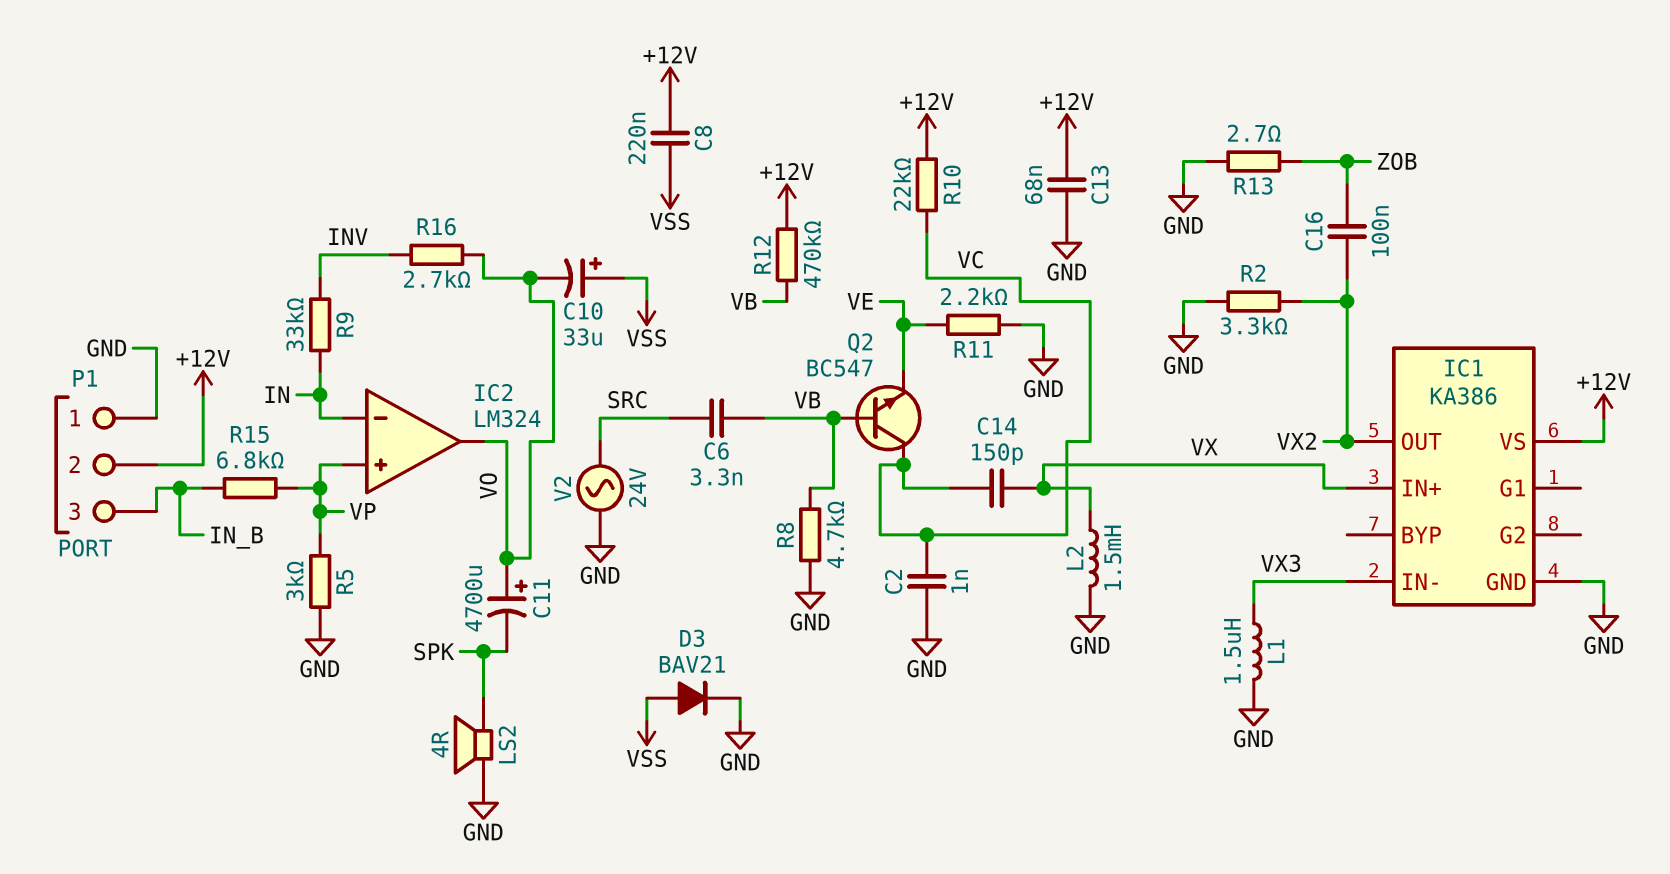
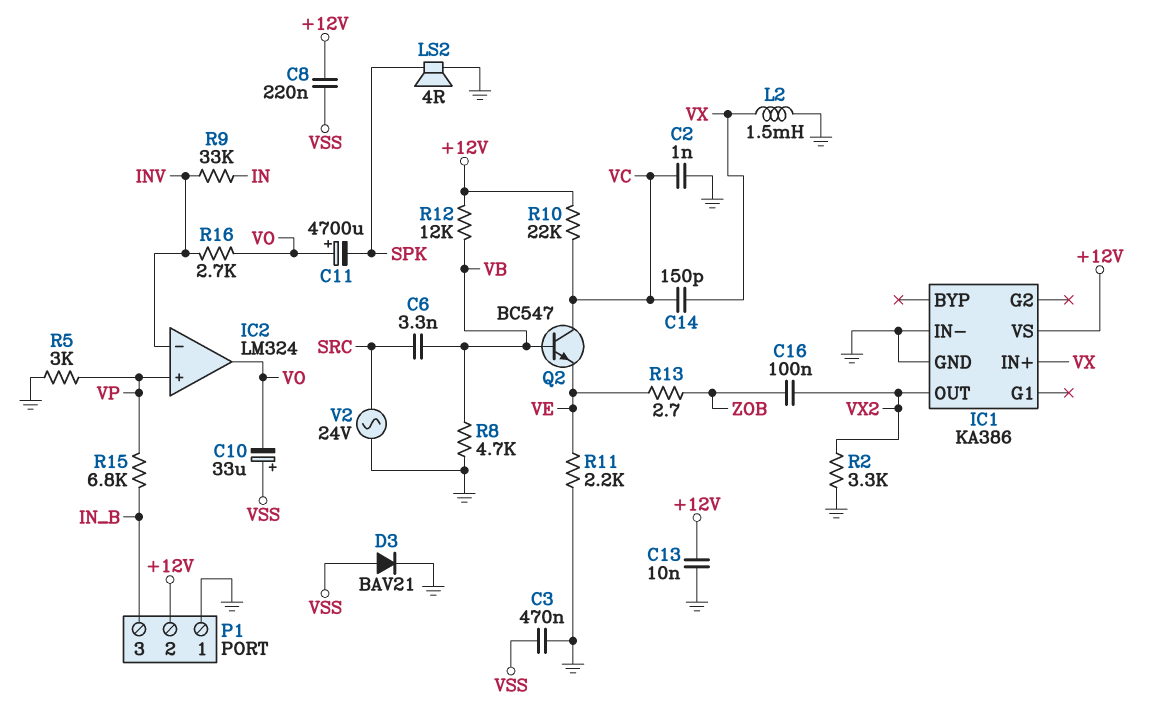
C3: none -> 470nF (GND, VSS)
C13: 68nF (+12V, GND) -> 10nF (+12V, GND)
IC1 pin IN-: VX3 -> GND
IC2 pin in-: IN -> INV
L1: 1.5uH (GND, VX3) -> none
R12: 470k (+12V, VB) -> 12k (+12V, VB)
R13: 2.7 (GND, ZOB) -> 2.7 (VE, ZOB)

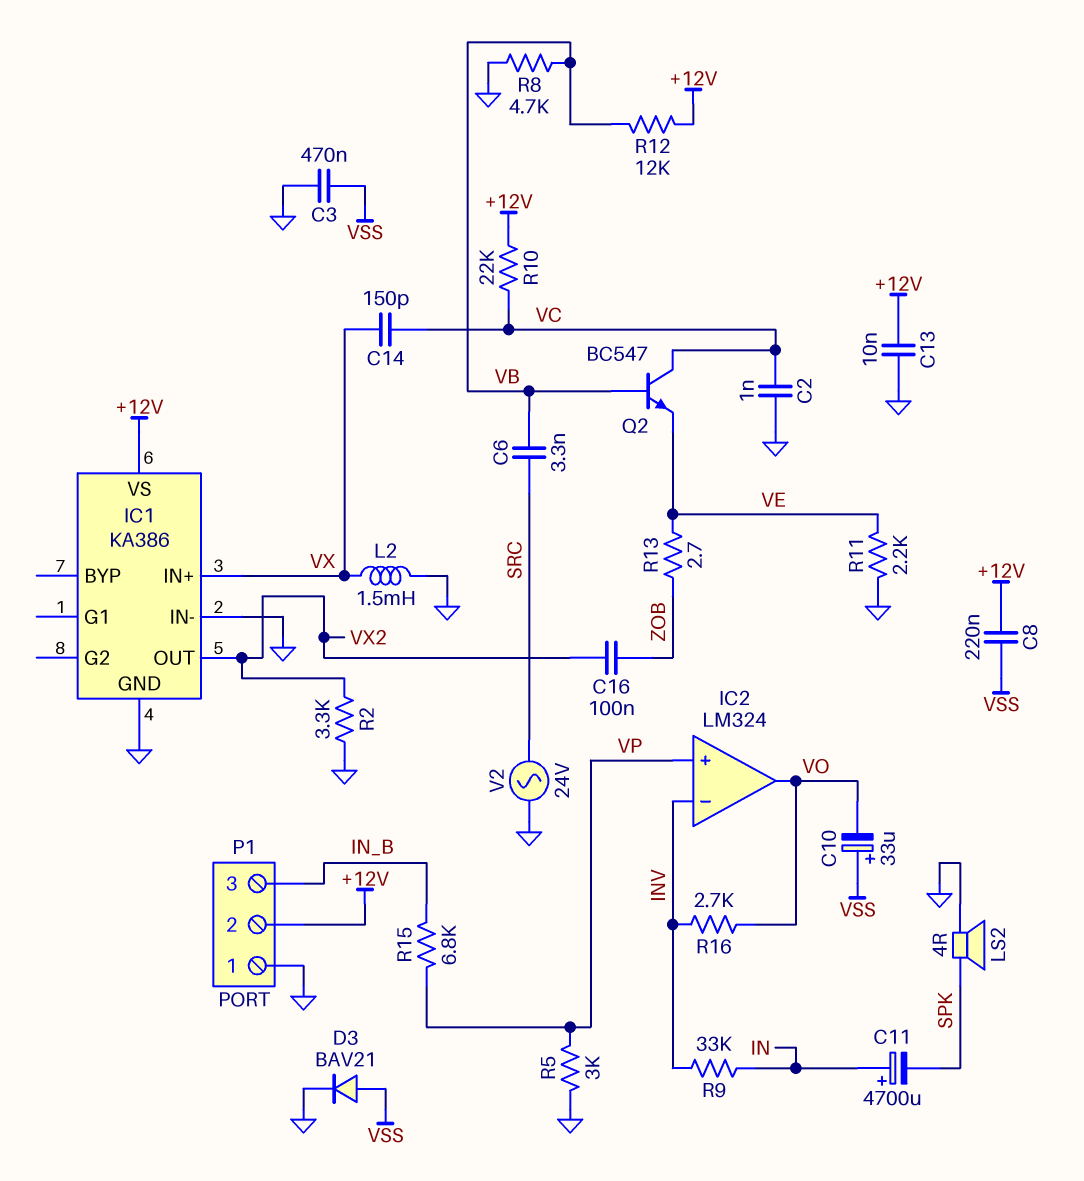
C11: 4700uF (plus VO, minus SPK) -> 4700uF (plus IN, minus SPK)

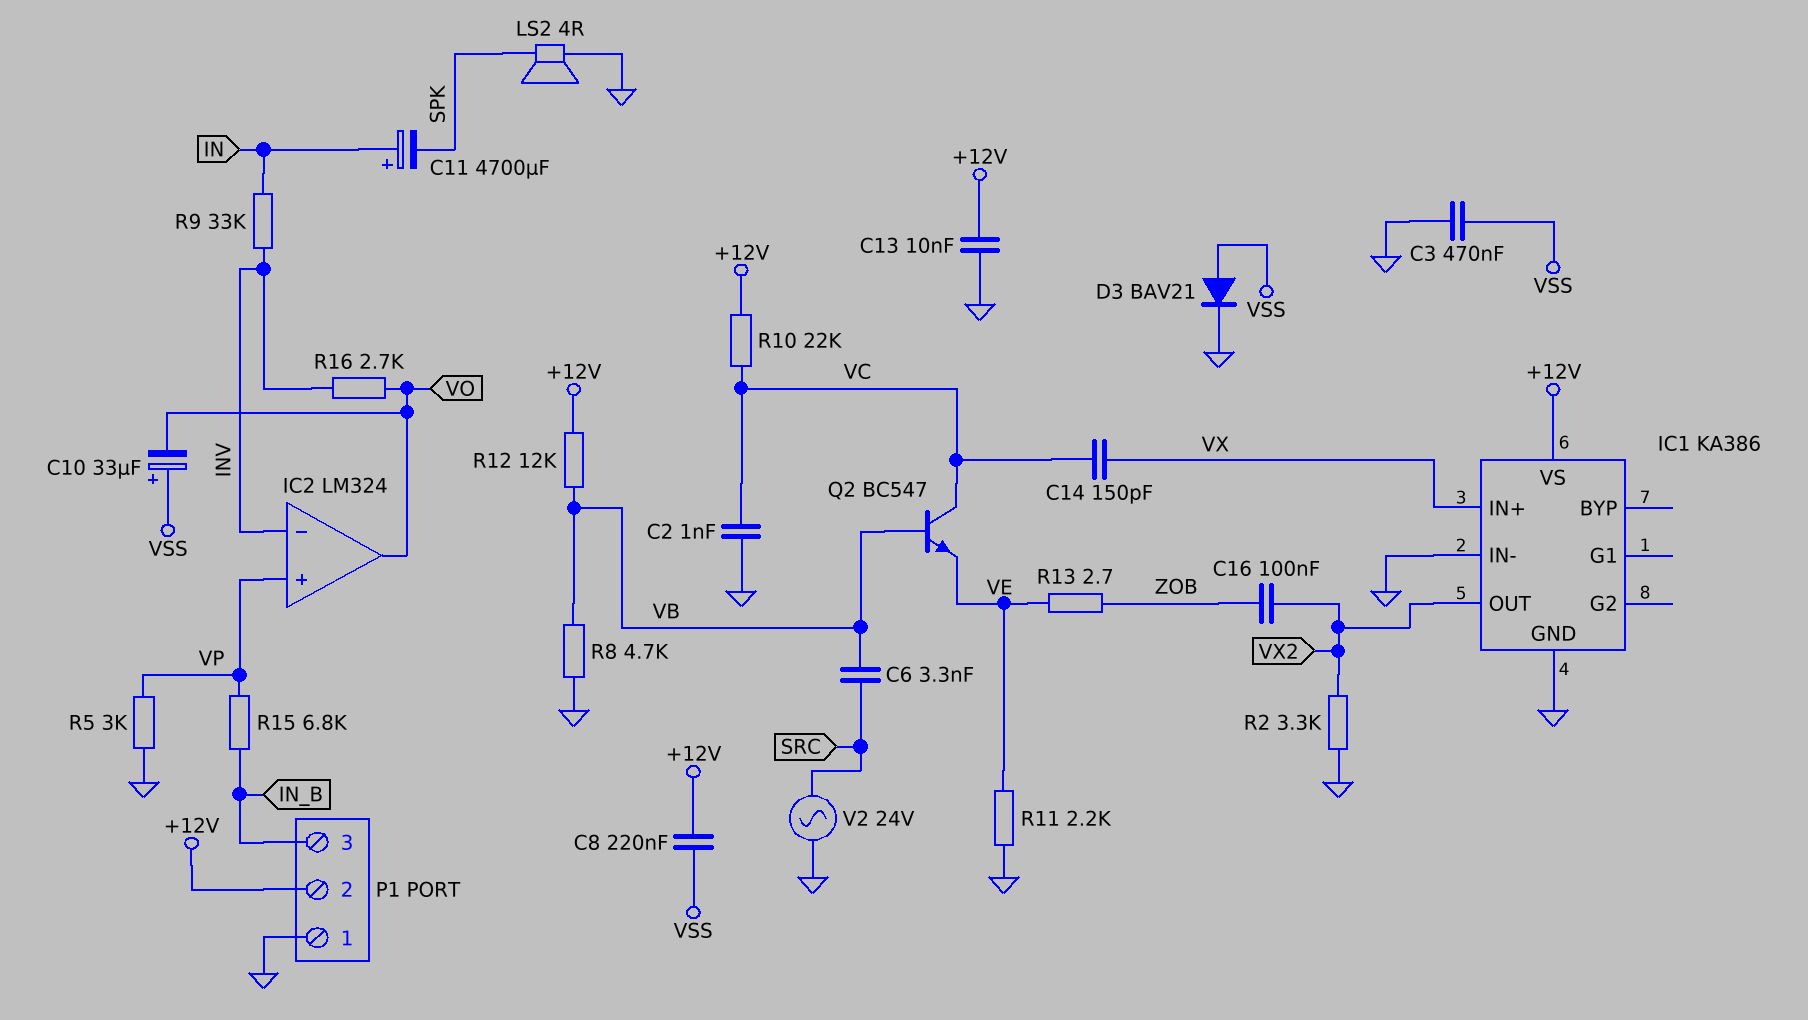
L2: 1.5mH (GND, VX) -> none

